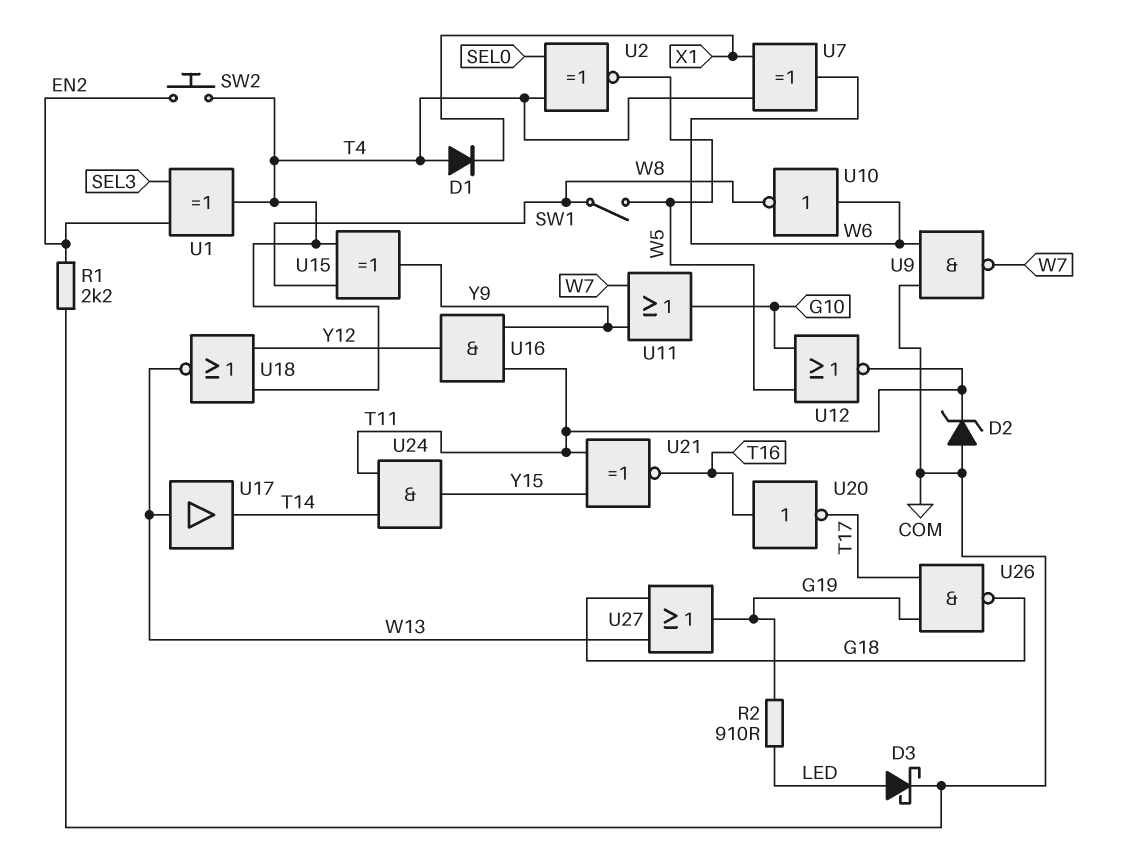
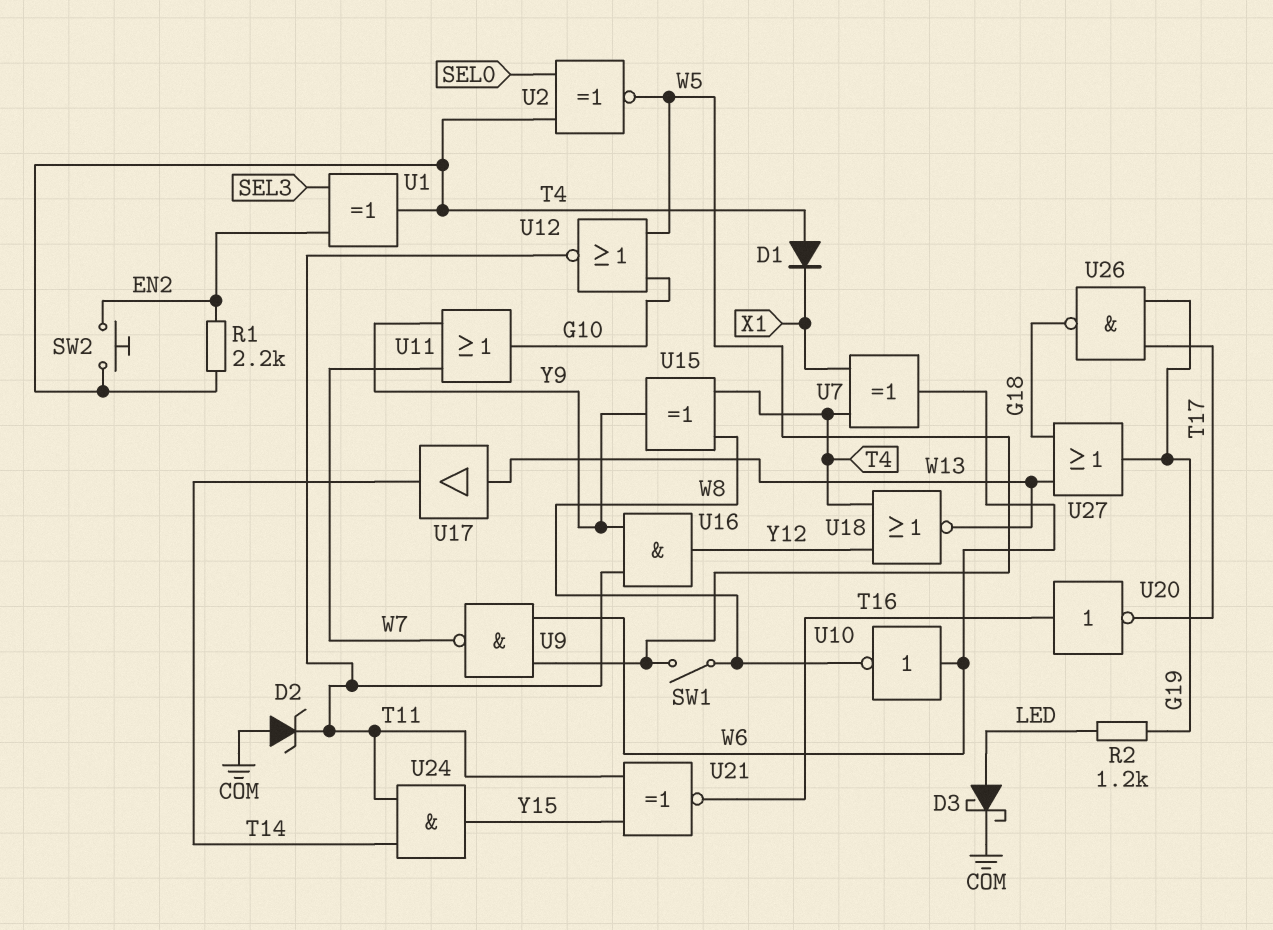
R1: 2.2k (COM, EN2) -> 2.2k (EN2, T4)
R2: 910 (G19, LED) -> 1.2k (G19, LED)
U9: NAND (in COM, in W6, out W7) -> NAND (in W5, in W6, out W7)

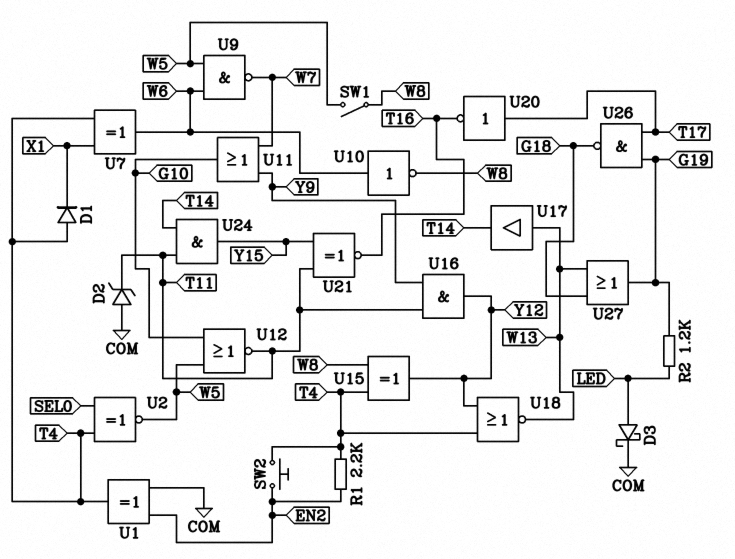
U1: XOR (in EN2, in SEL3, out T4) -> XOR (in COM, in EN2, out T4)
U15: XOR (in T4, in W8, out Y9) -> XOR (in T4, in W8, out Y12)
U20: NOT (in T16, out T17) -> NOT (in T17, out T16)

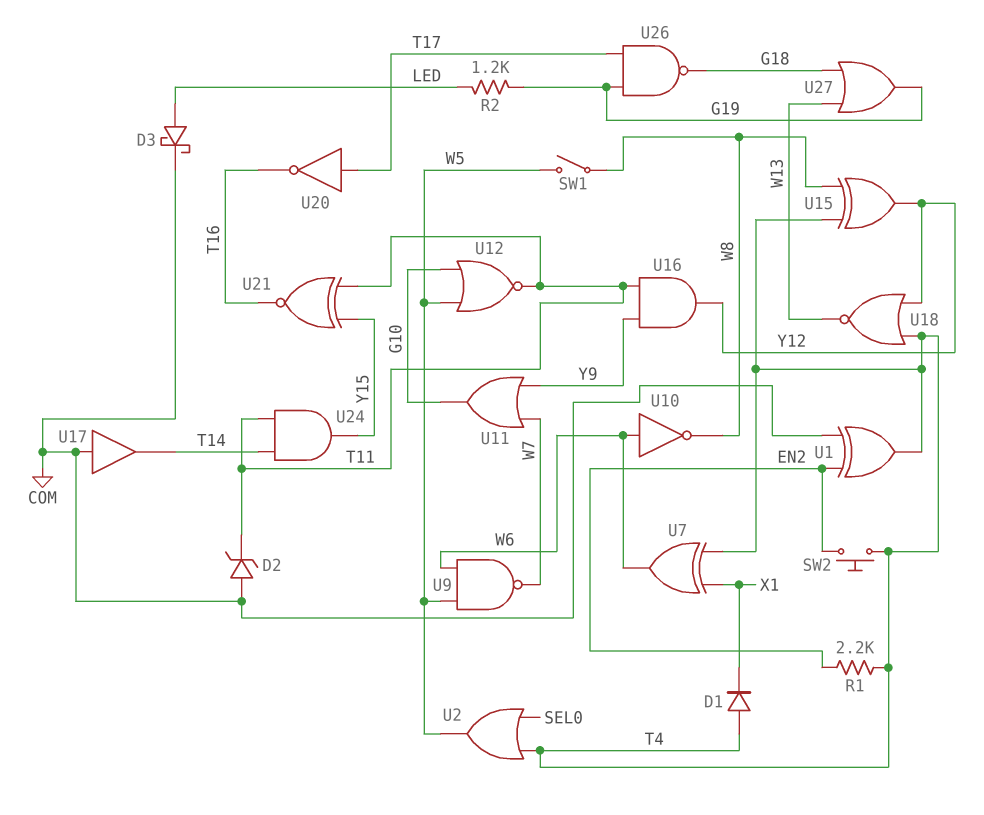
U2: XNOR (in SEL0, in T4, out W5) -> OR (in SEL0, in T4, out W5)
U17: buffer (in W13, out T14) -> buffer (in COM, out T14)

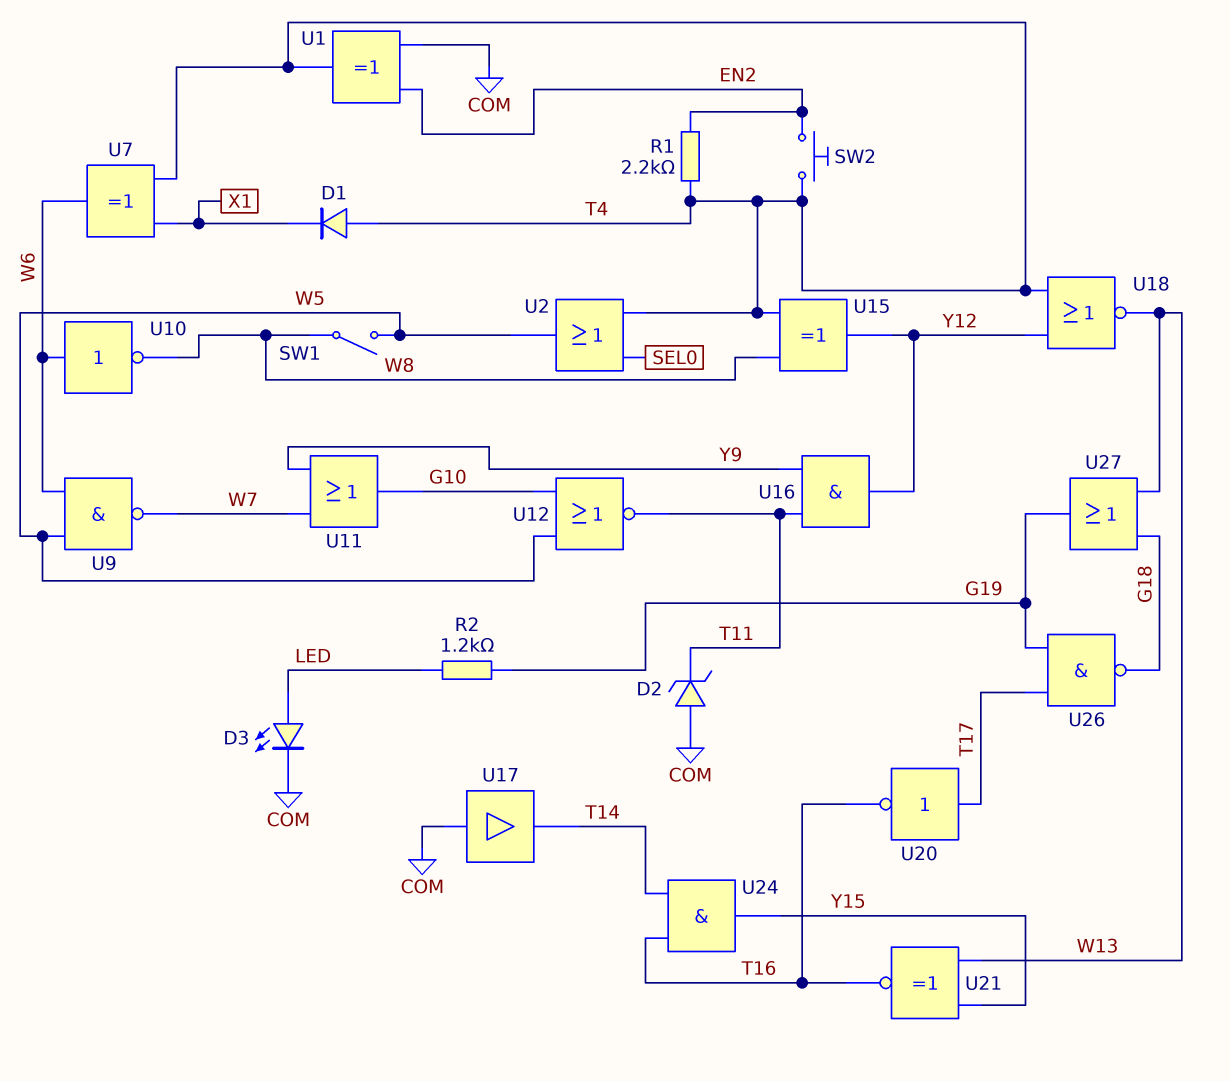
D3: schottky (A LED, K COM) -> LED (A LED, K COM)
U21: XNOR (in T11, in Y15, out T16) -> XNOR (in W13, in Y15, out T16)
U24: AND (in T11, in T14, out Y15) -> AND (in T14, in T16, out Y15)

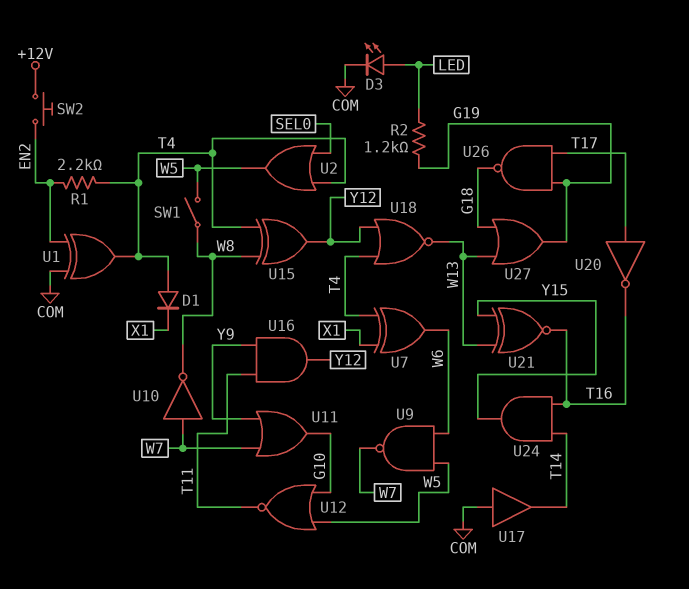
D2: zener (A COM, K T11) -> none
SW2: button (EN2, T4) -> button (+12V, EN2)
U10: NOT (in W6, out W8) -> NOT (in W7, out W8)

